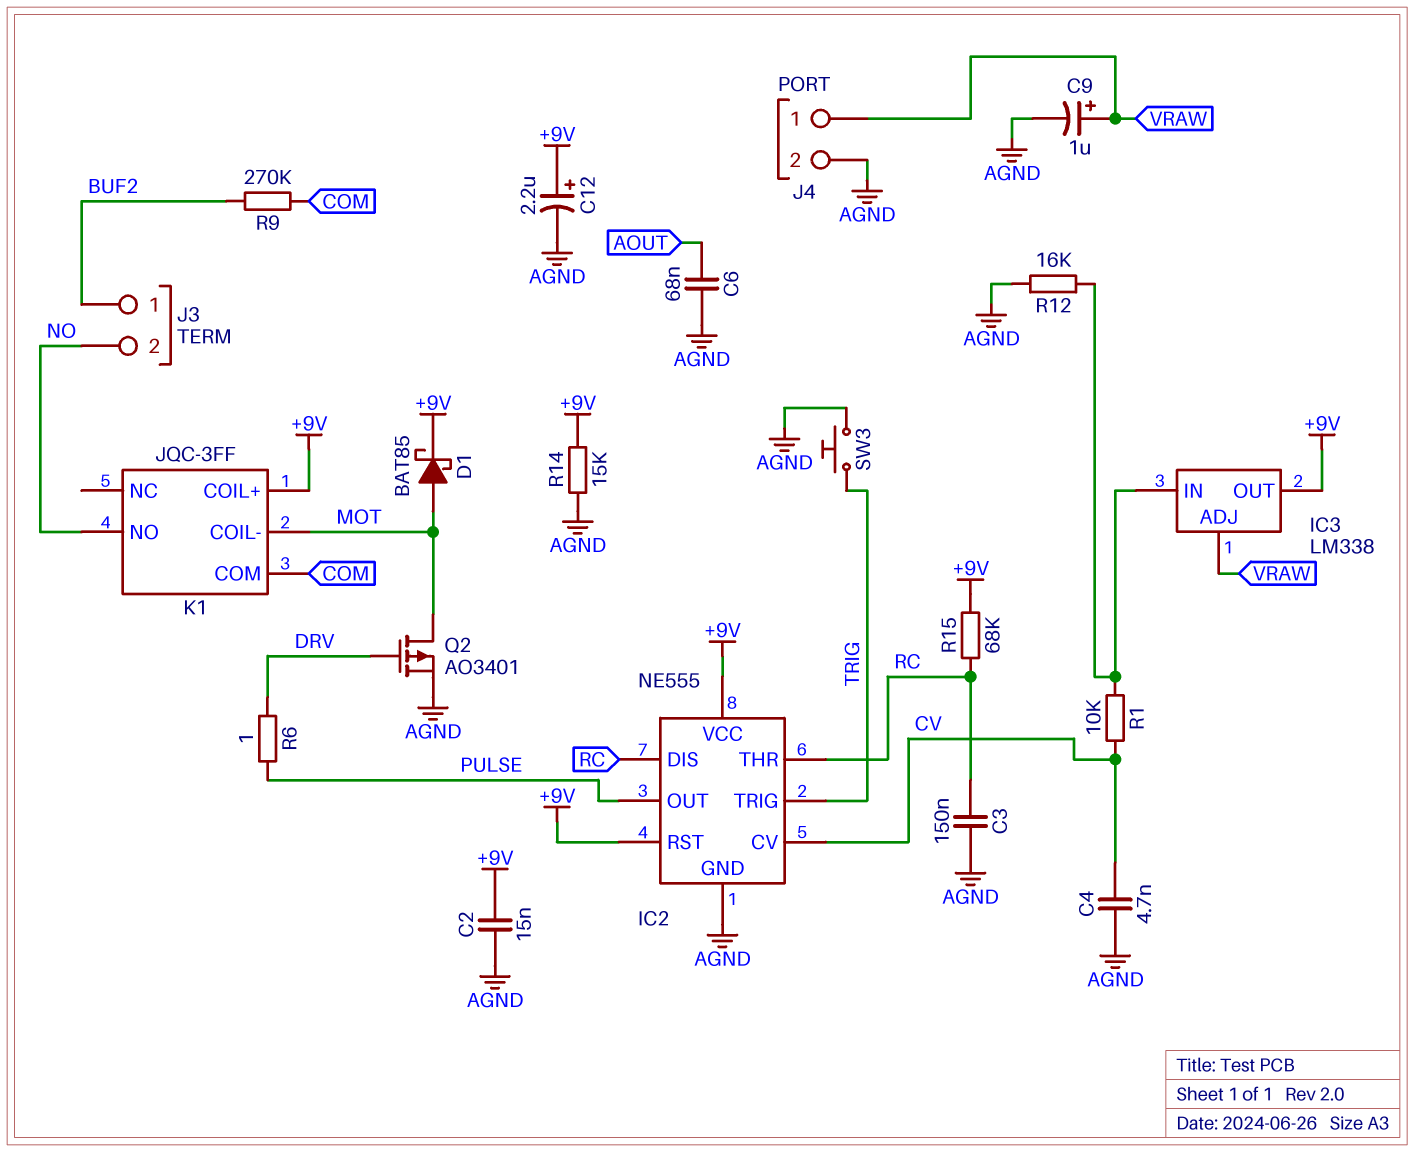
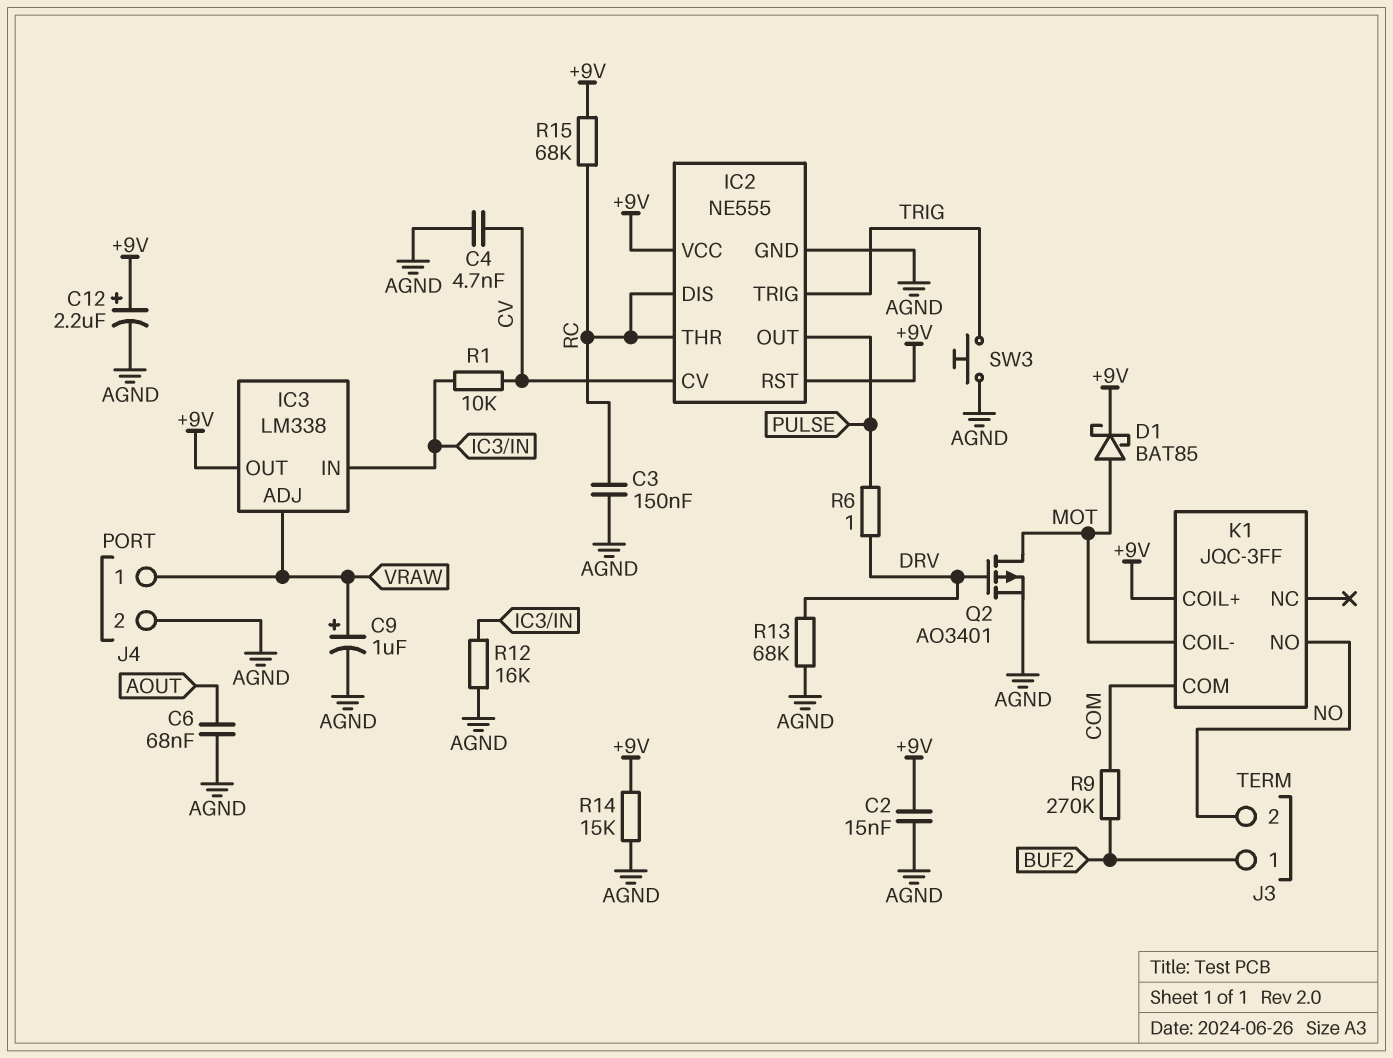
R13: none -> 68k (AGND, DRV)

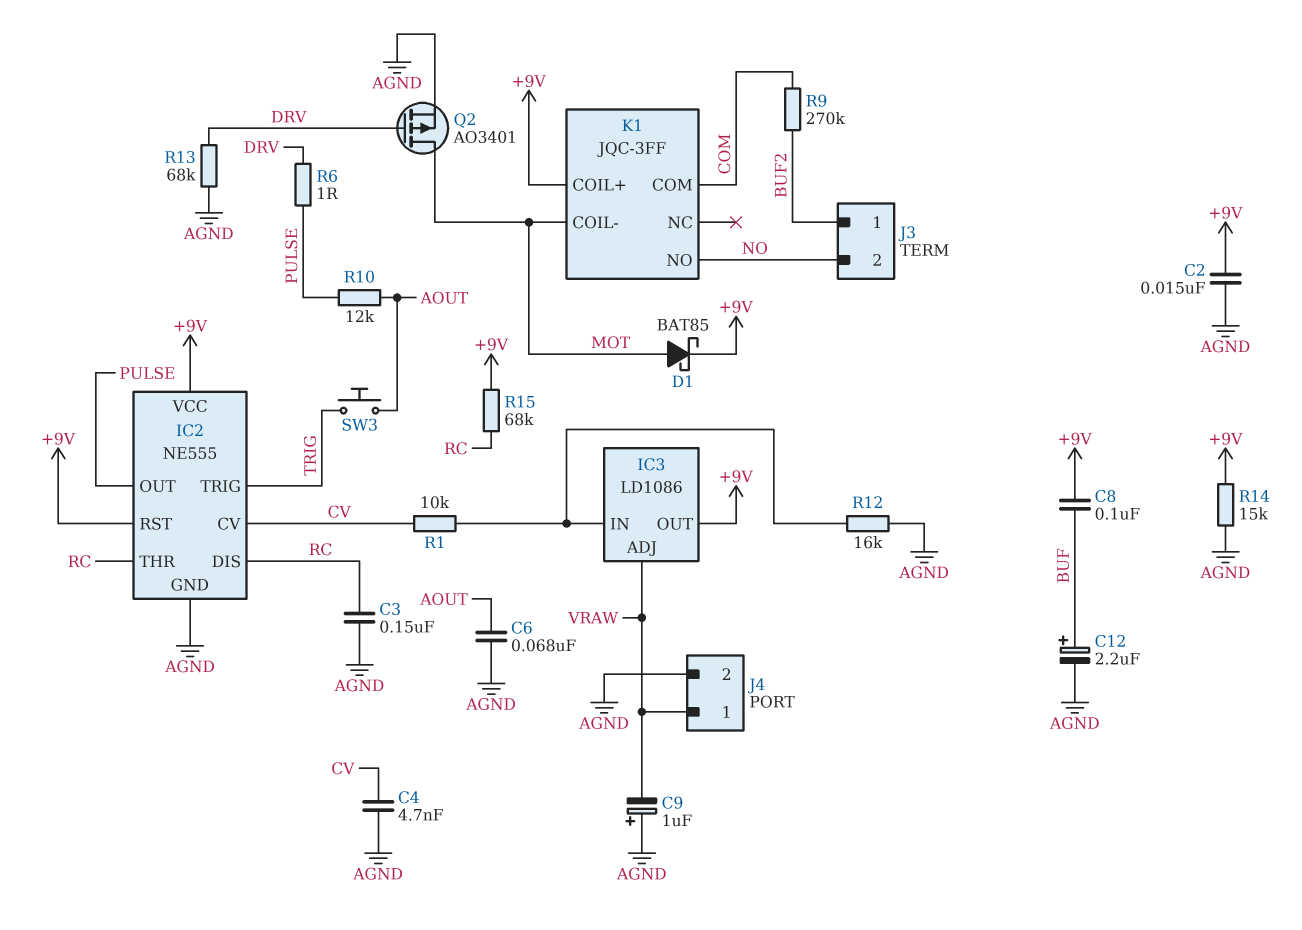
C8: none -> 100nF (+9V, BUF)
C9: 1uF (plus VRAW, minus AGND) -> 1uF (plus AGND, minus VRAW)
C12: 2.2uF (plus +9V, minus AGND) -> 2.2uF (plus BUF, minus AGND)
IC3: LM338 -> LD1086
R10: none -> 12k (AOUT, PULSE)
SW3: button (AGND, TRIG) -> button (AOUT, TRIG)

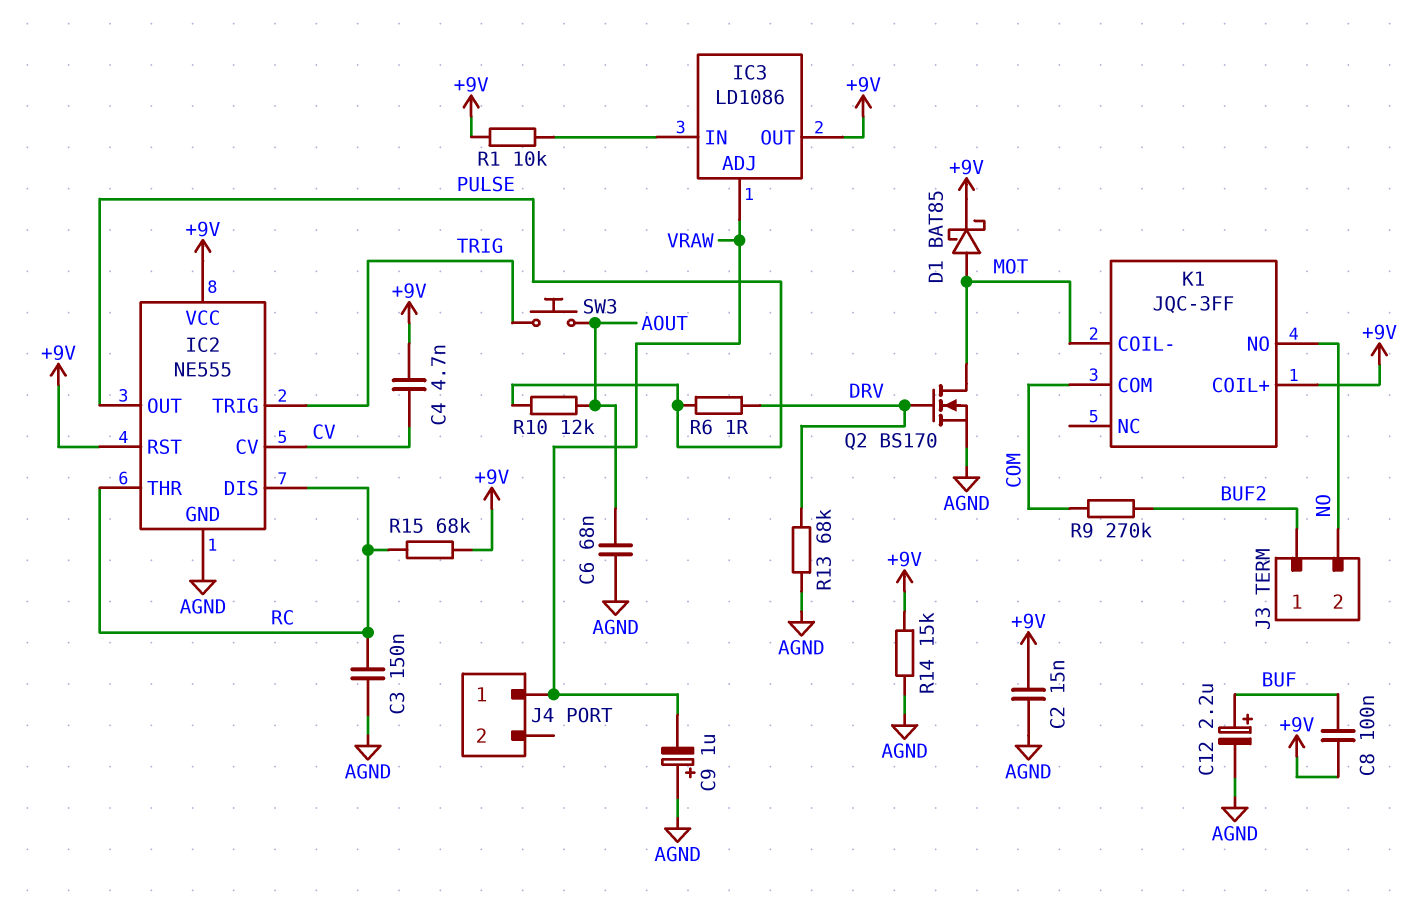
C4: 4.7nF (AGND, CV) -> 4.7nF (+9V, CV)
J4 pin 2: AGND -> none
Q2: PMOS AO3401 (G DRV, D MOT, S AGND) -> NMOS BS170 (G DRV, D MOT, S AGND)
R1: 10k (CV, IC3/IN) -> 10k (+9V, IC3/IN)
R12: 16k (AGND, IC3/IN) -> none

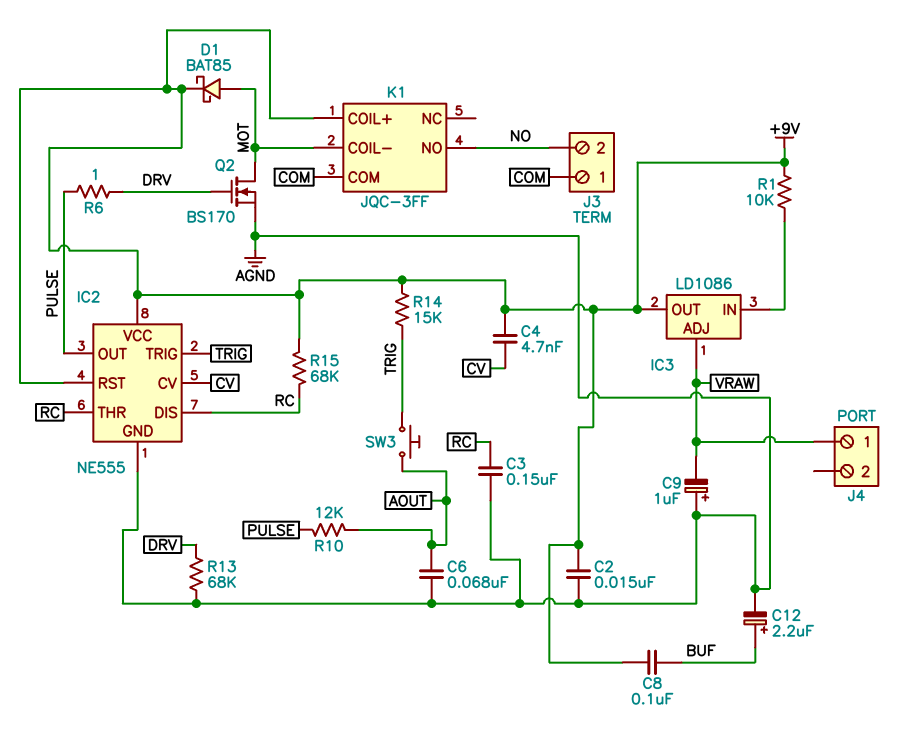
J3 pin 1: BUF2 -> COM
R9: 270k (BUF2, COM) -> none
R14: 15k (+9V, AGND) -> 15k (+9V, TRIG)

